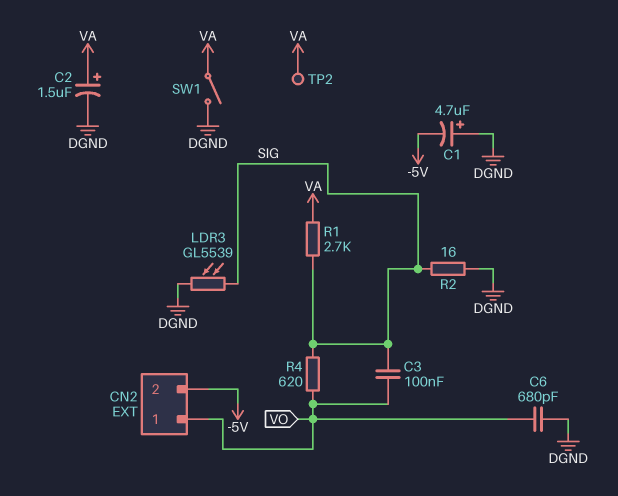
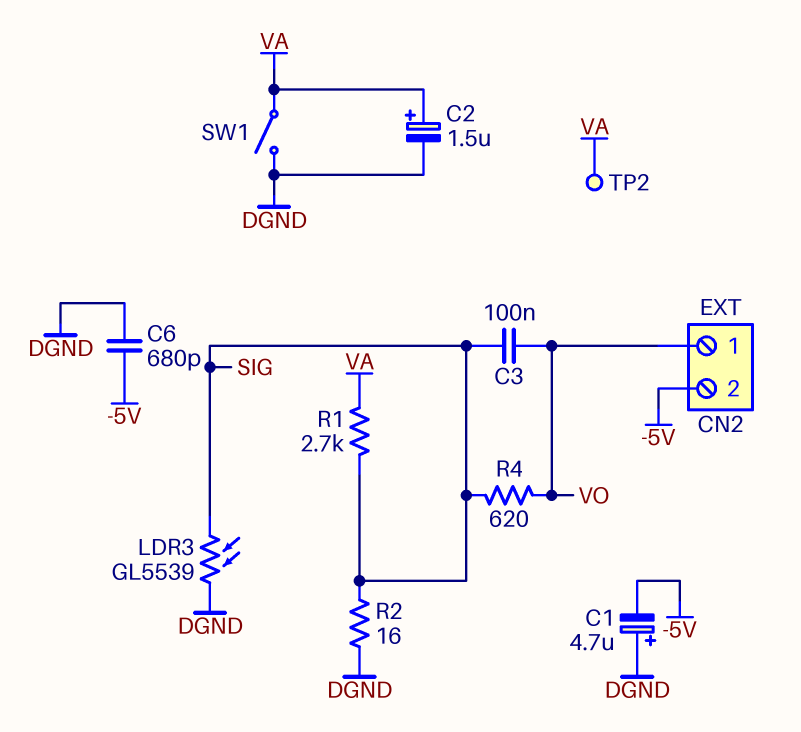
C6: 680pF (DGND, VO) -> 680pF (-5V, DGND)

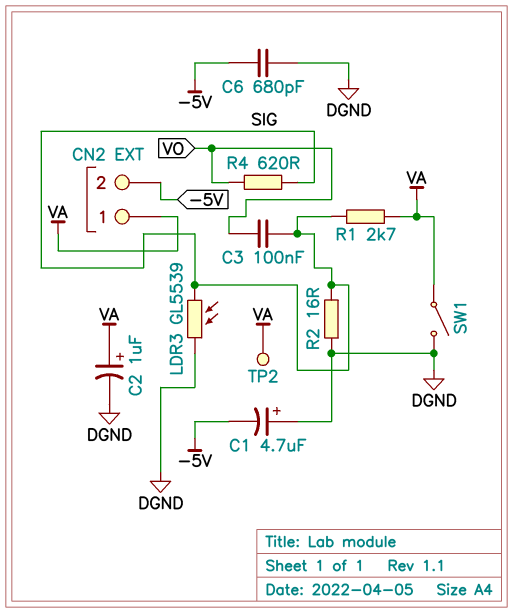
C2: 1.5uF (plus VA, minus DGND) -> 1uF (plus VA, minus DGND)
CN2 pin 1: VO -> VA

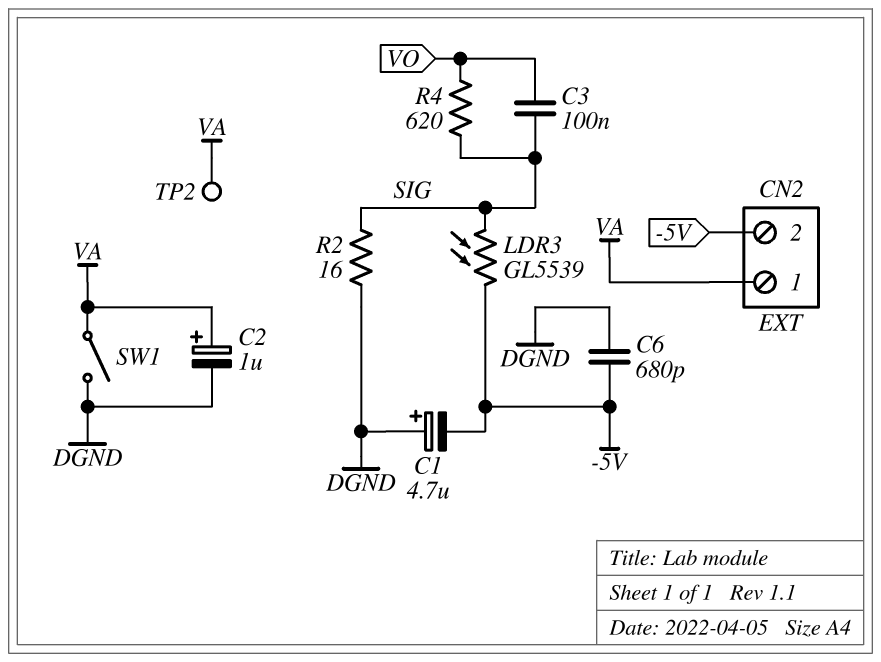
LDR3: GL5539 (DGND, SIG) -> GL5539 (-5V, SIG)
R1: 2.7k (SIG, VA) -> none

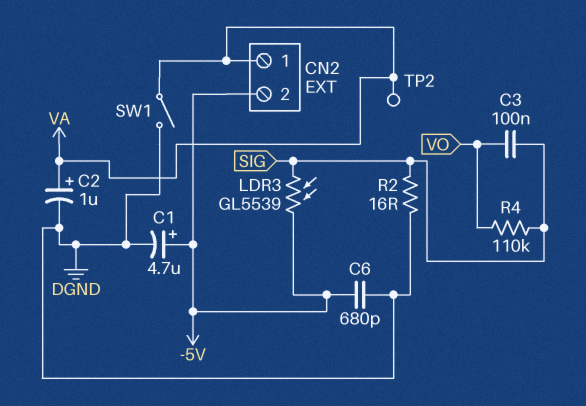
C1: 4.7uF (plus DGND, minus -5V) -> 4.7uF (plus -5V, minus DGND)
R4: 620 (SIG, VO) -> 110k (SIG, VO)

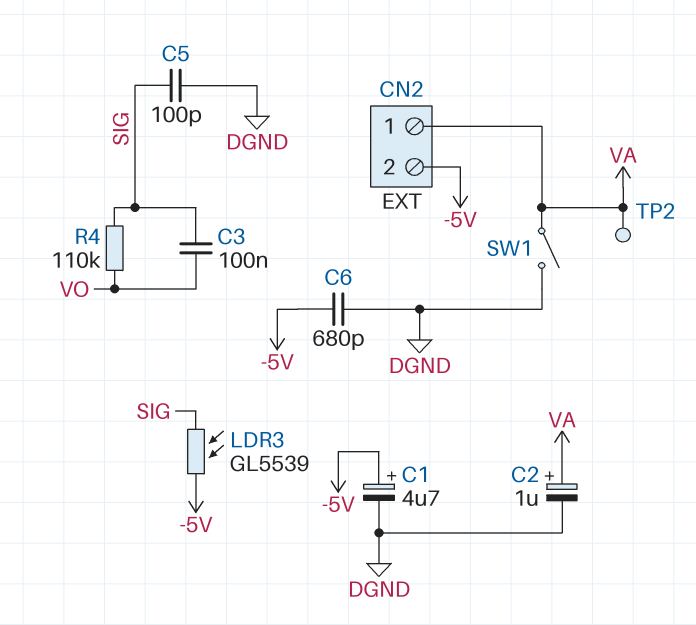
C5: none -> 100pF (DGND, SIG)
R2: 16 (DGND, SIG) -> none

